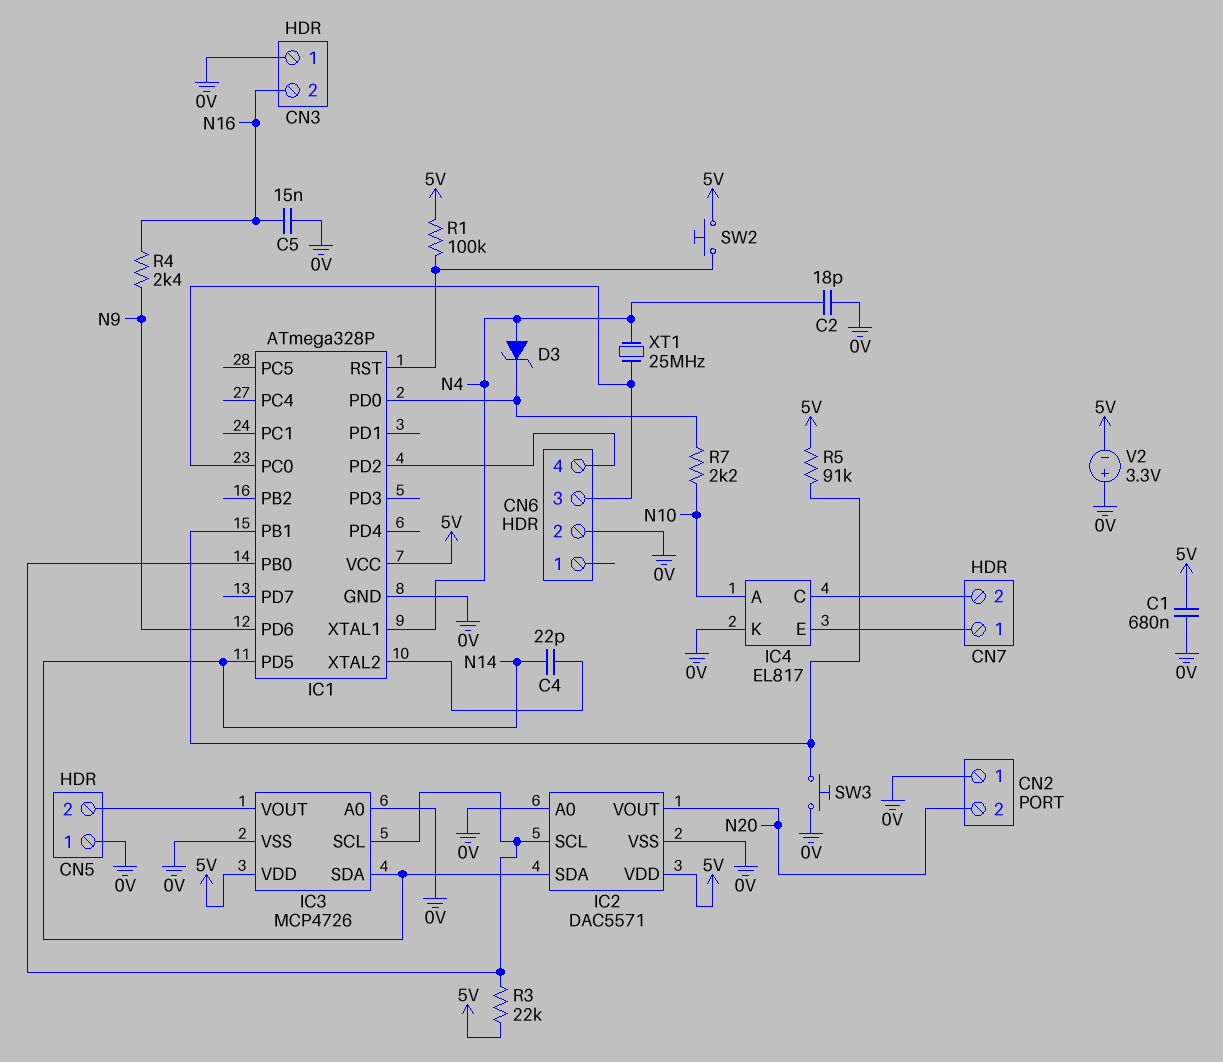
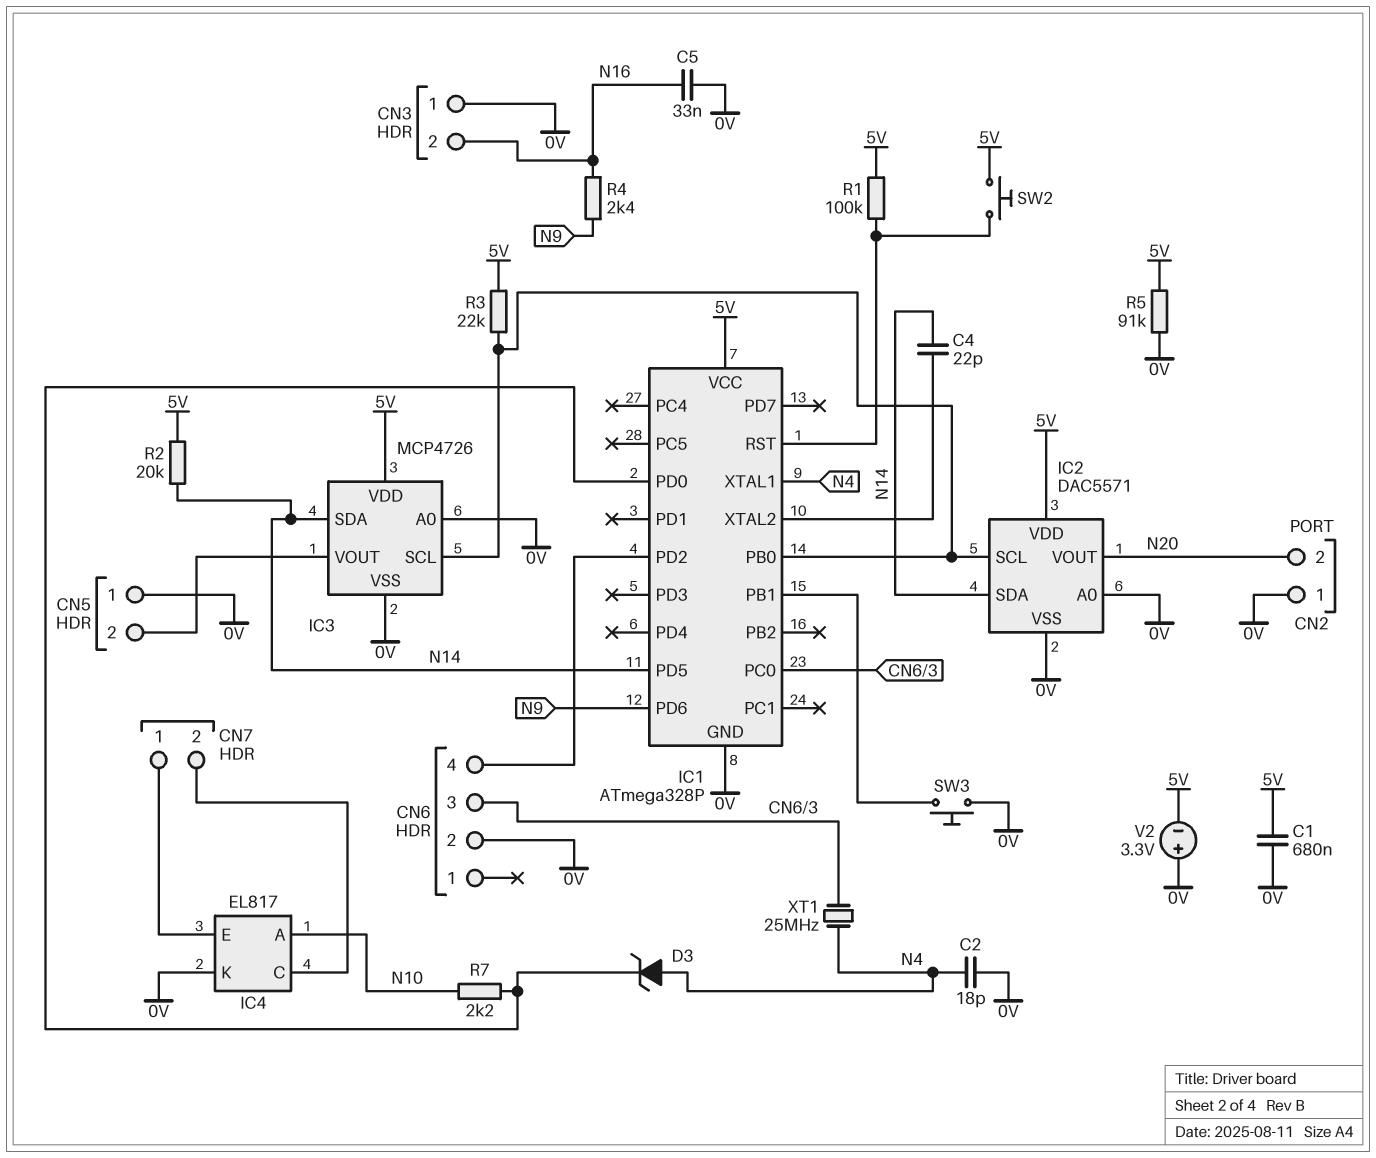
C5: 15nF (0V, N16) -> 33nF (0V, N16)
R2: none -> 20k (5V, N14)
R5: 91k (5V, IC1/PB1) -> 91k (0V, 5V)

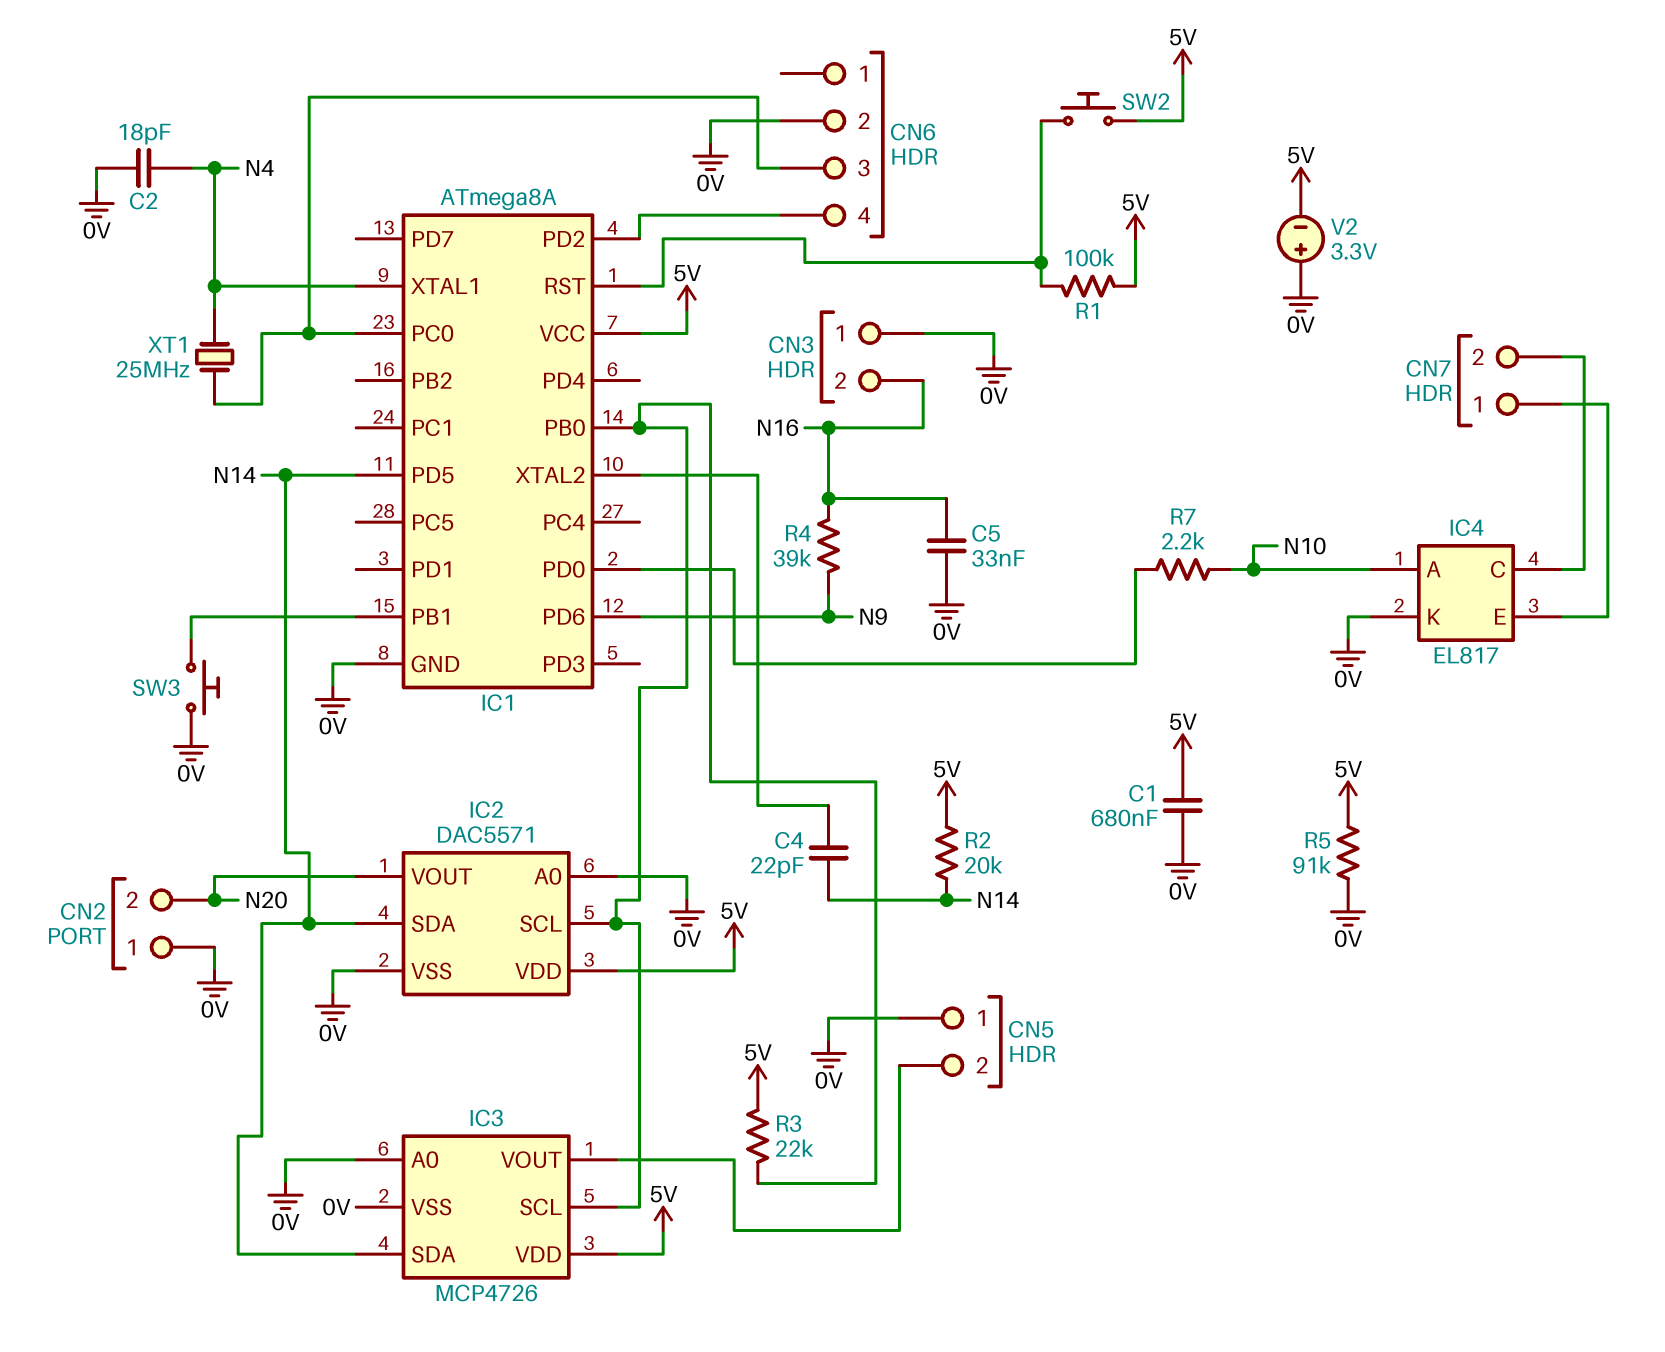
D3: zener (A N4, K IC1/PD0) -> none
IC1: ATmega328P -> ATmega8A
R4: 2.4k (N9, N16) -> 39k (N9, N16)

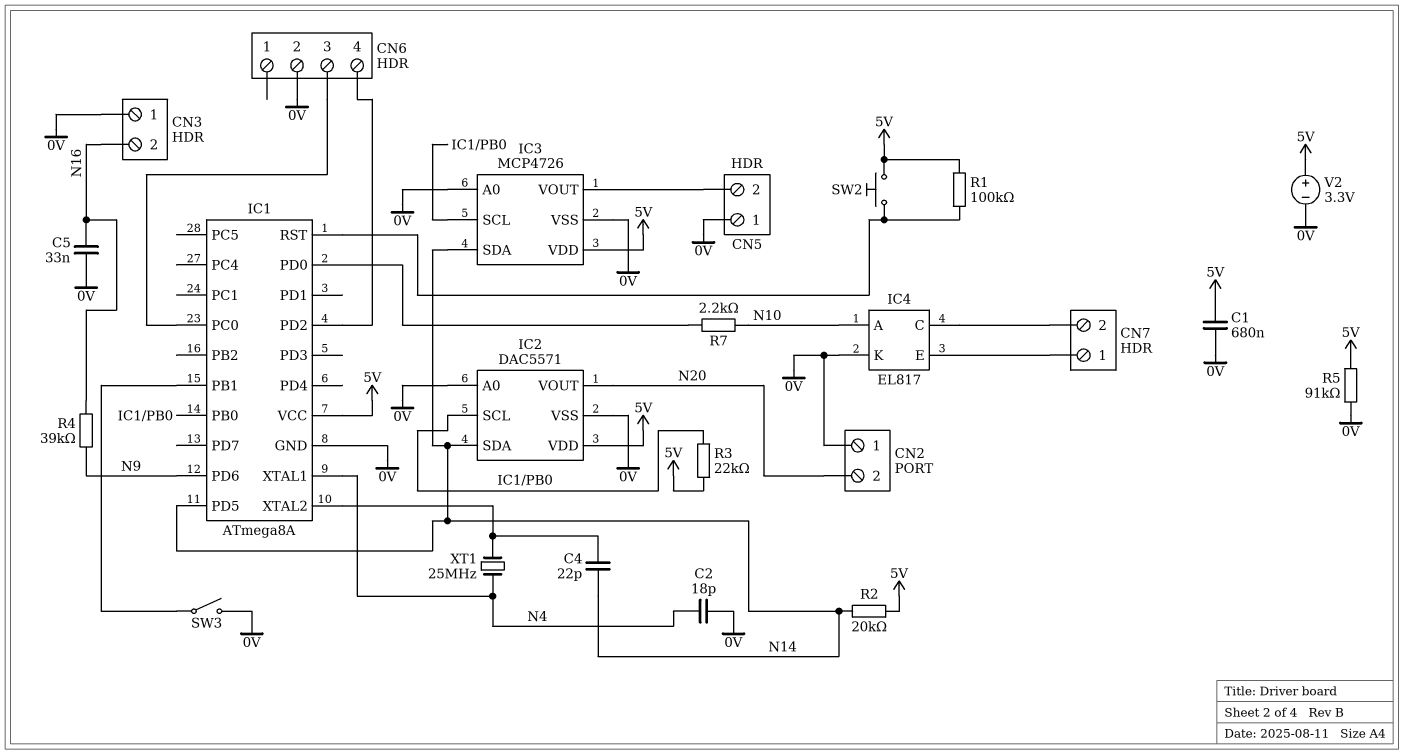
SW3: button (0V, IC1/PB1) -> switch (0V, IC1/PB1)
V2: 3.3V (plus 0V, minus 5V) -> 3.3V (plus 5V, minus 0V)
XT1: 25MHz (CN6/3, N4) -> 25MHz (IC1/XTAL2, N4)

